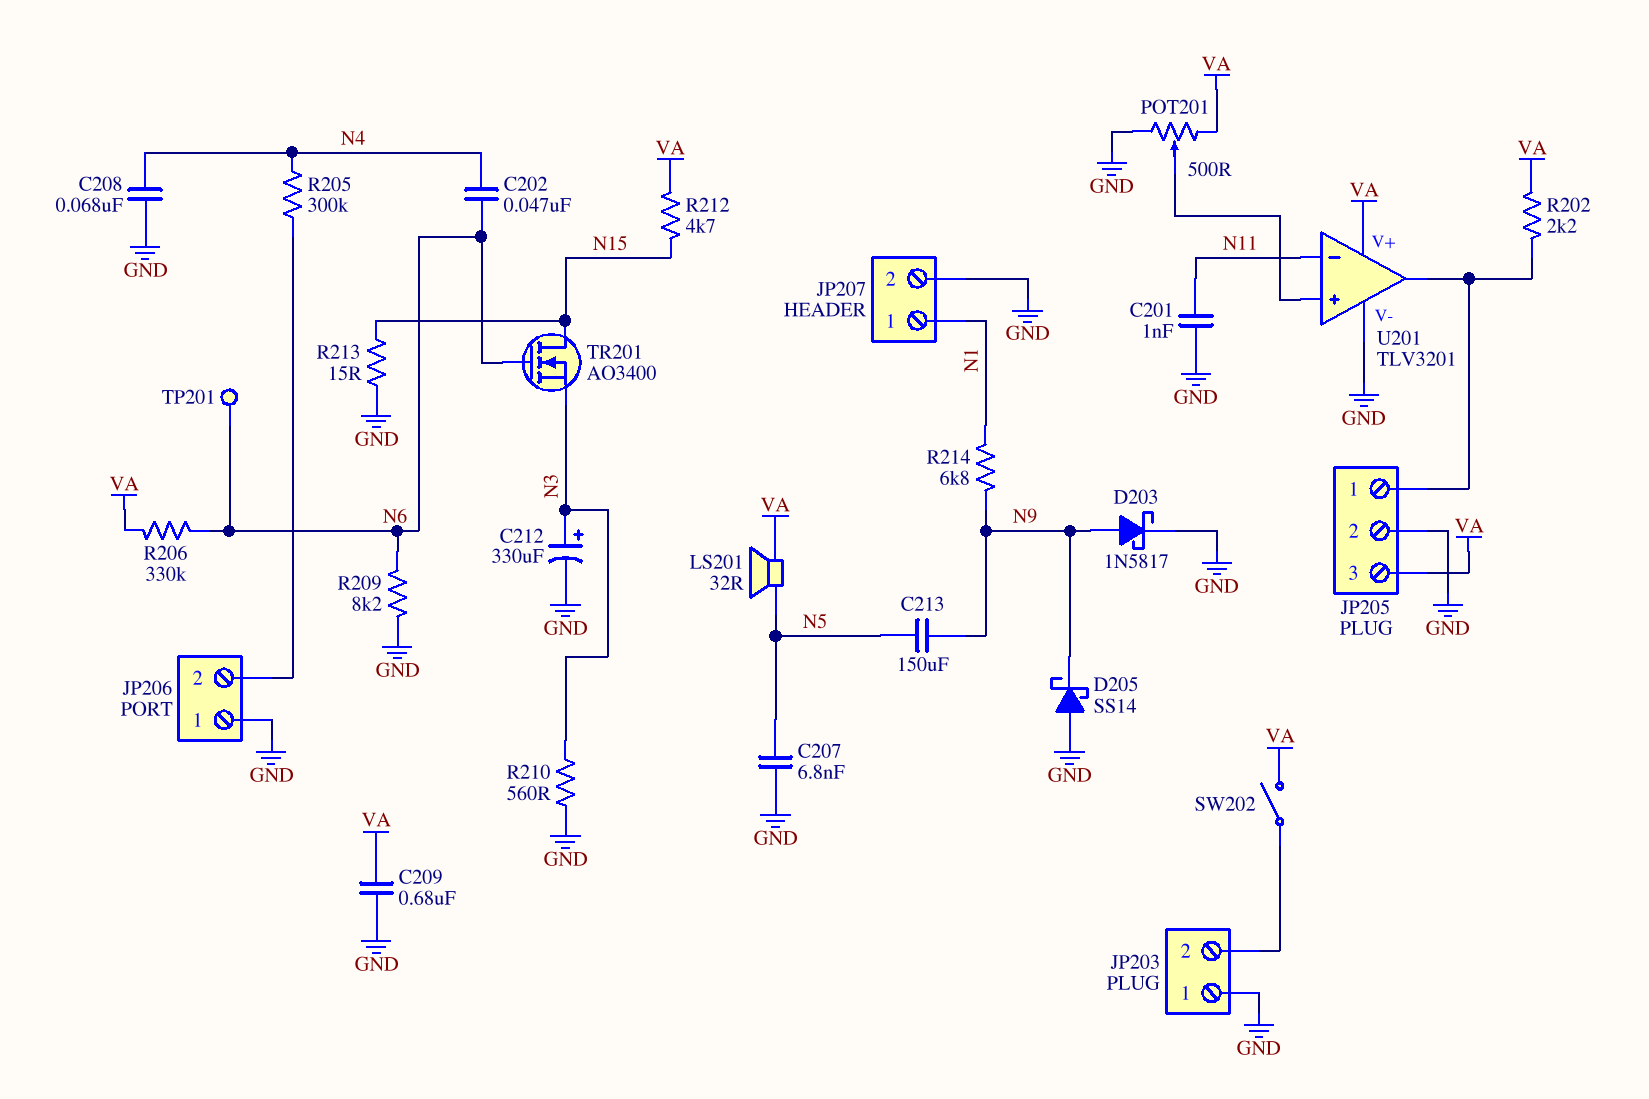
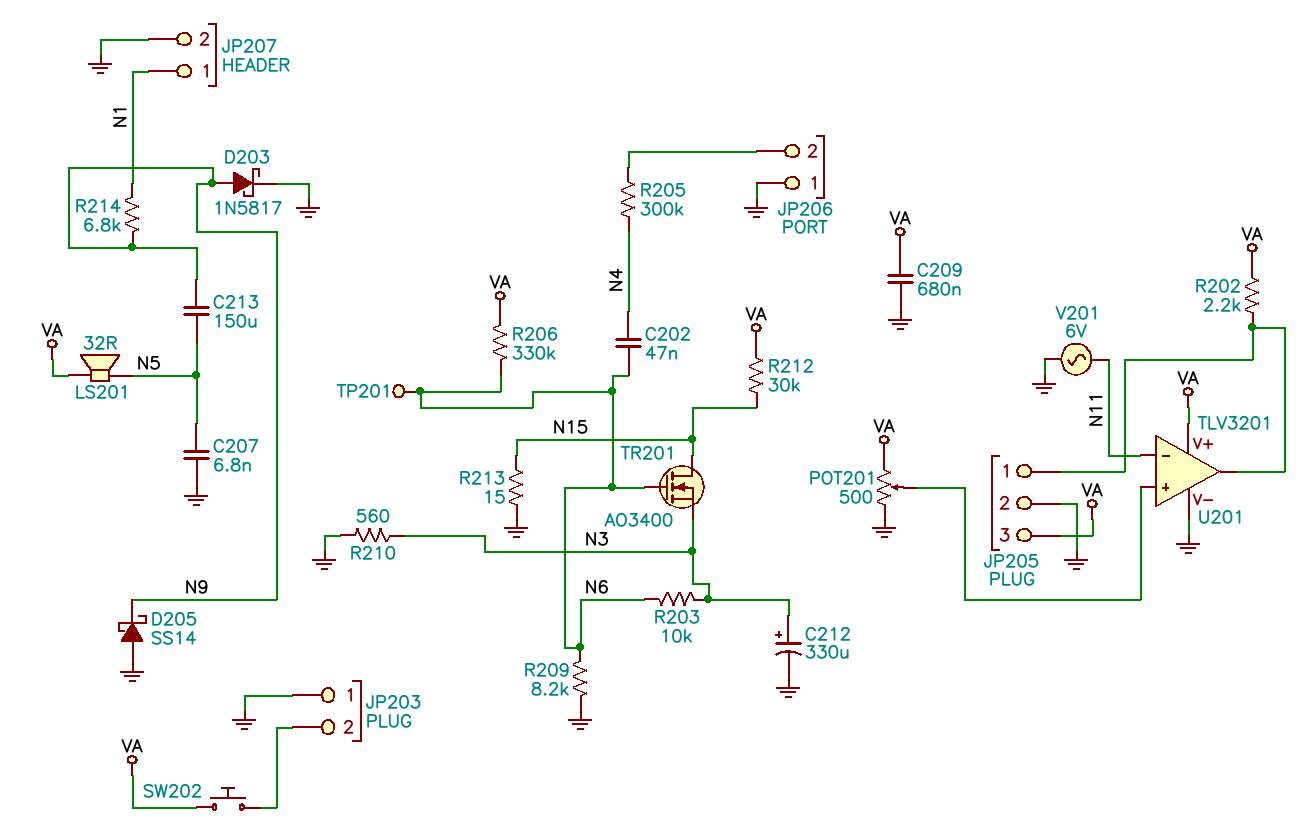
C201: 1nF (GND, N11) -> none
C208: 68nF (GND, N4) -> none
R203: none -> 10k (N3, N6)
R212: 4.7k (N15, VA) -> 30k (N15, VA)
SW202: switch (JP203/2, VA) -> button (JP203/2, VA)
V201: none -> AC 6V (GND, N11)

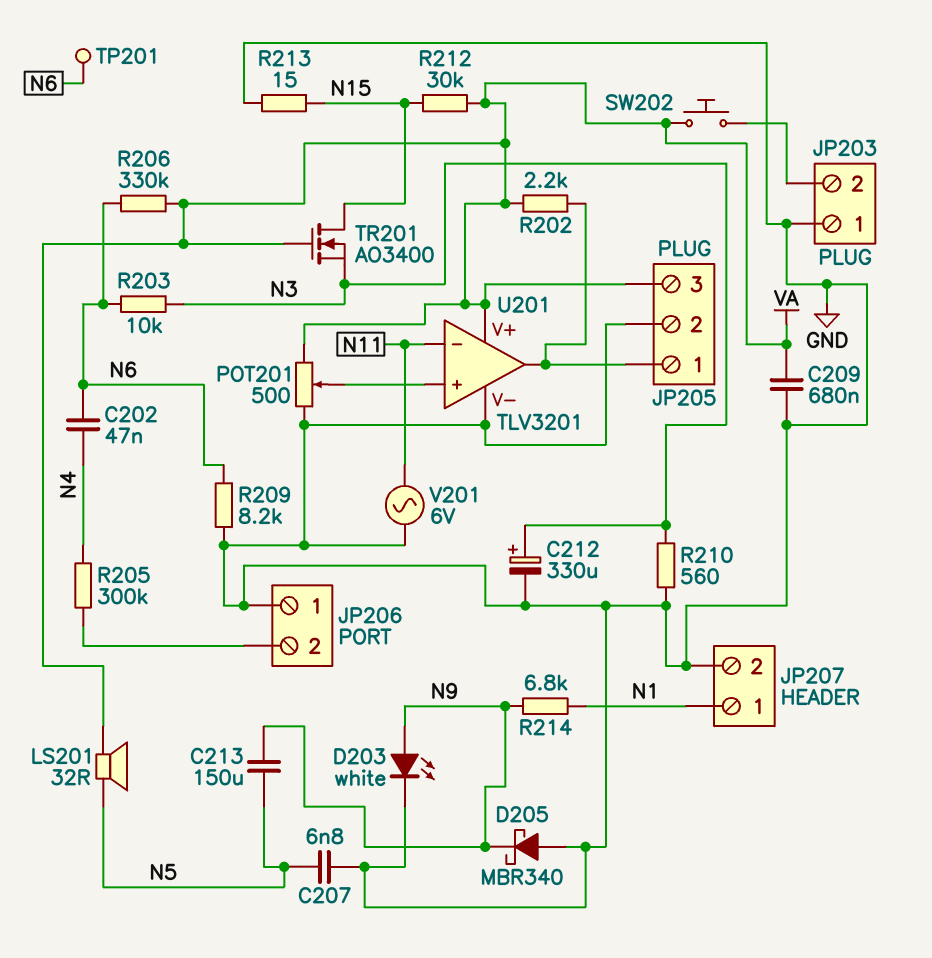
D203: schottky 1N5817 (A N9, K GND) -> LED white (A N9, K GND)
D205: schottky SS14 (A GND, K N9) -> schottky MBR340 (A GND, K N9)
TR201: NMOS AO3400 (G N6, D N15, S N3) -> NMOS AO3400 (G VA, D N15, S N3)

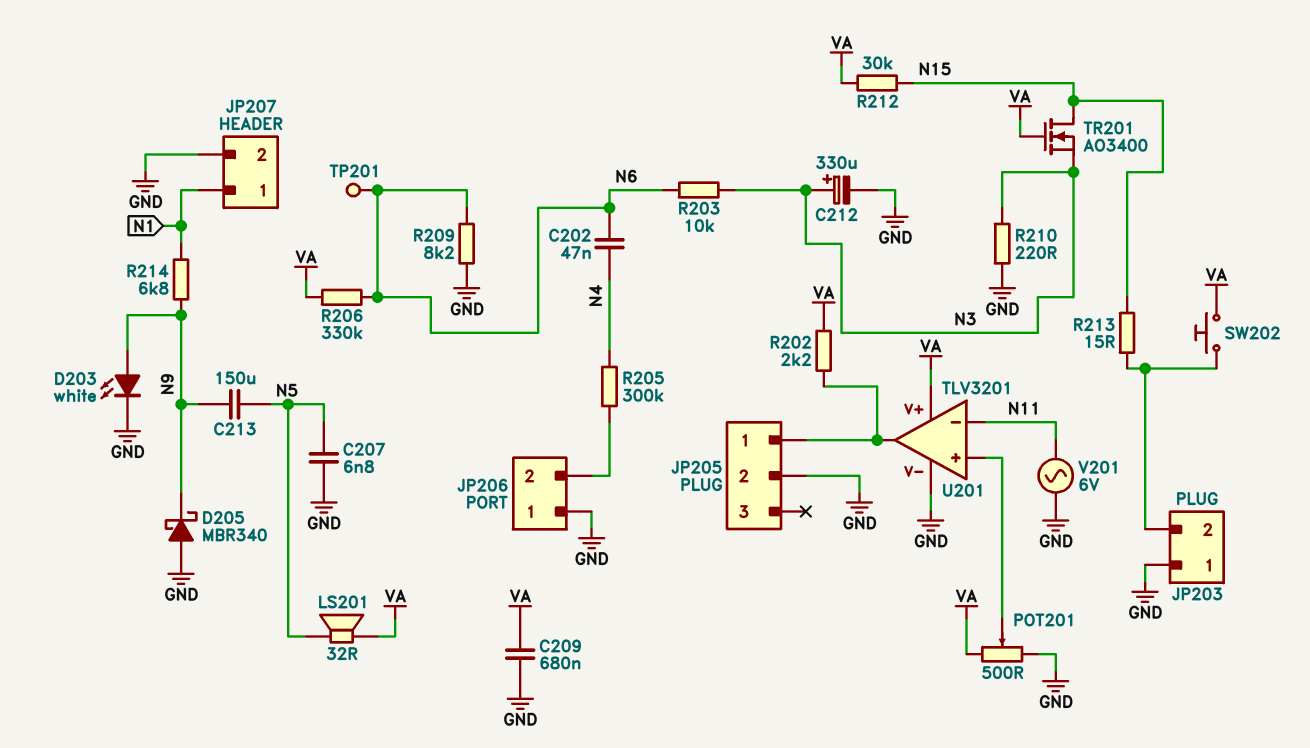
JP205 pin 3: VA -> none
R210: 560 (GND, N3) -> 220 (GND, N3)
R213: 15 (GND, N15) -> 15 (JP203/2, N15)

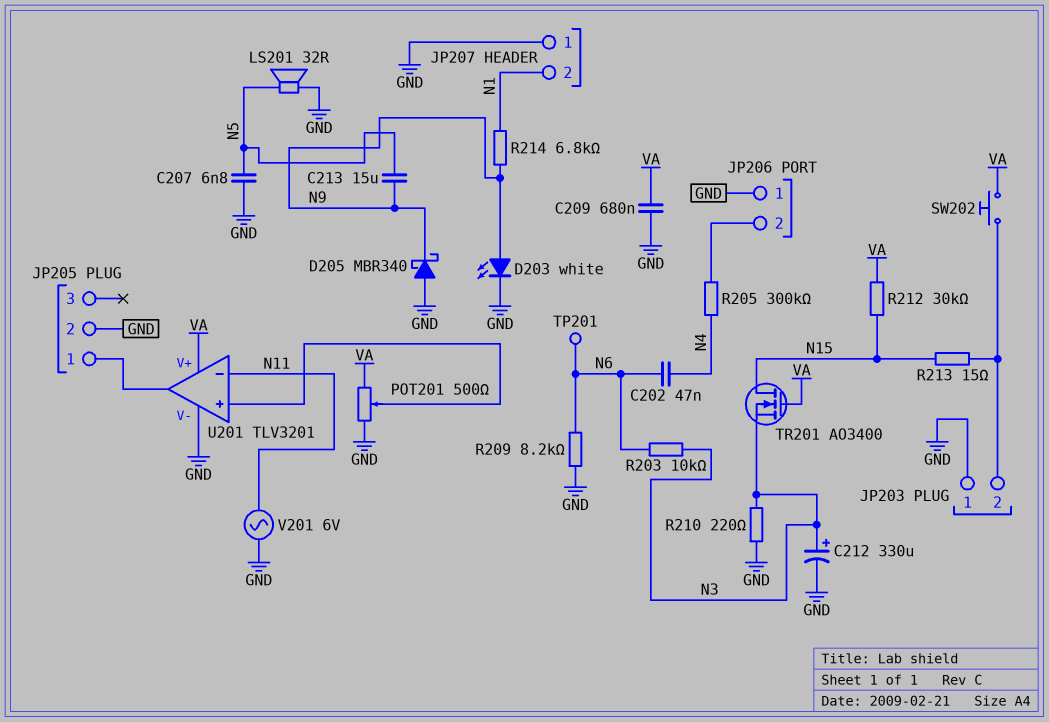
C213: 150uF (N5, N9) -> 15uF (N5, N9)
JP207 pin 1: N1 -> GND
JP207 pin 2: GND -> N1
LS201: speaker 32R (N5, VA) -> speaker 32R (GND, N5)
R202: 2.2k (JP205/1, VA) -> none
R206: 330k (N6, VA) -> none

